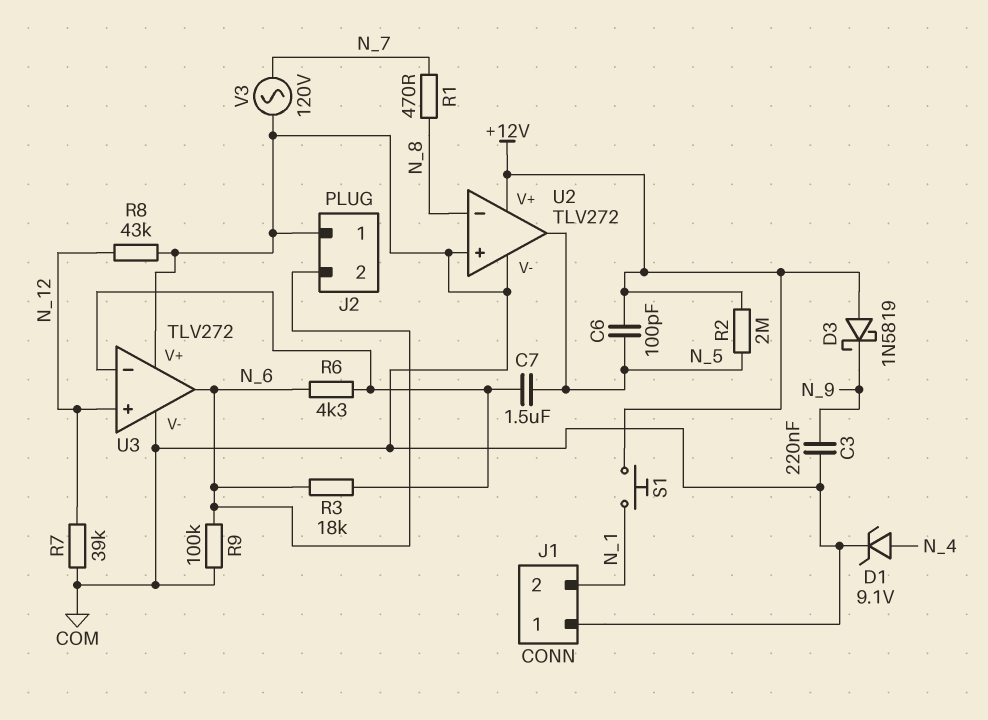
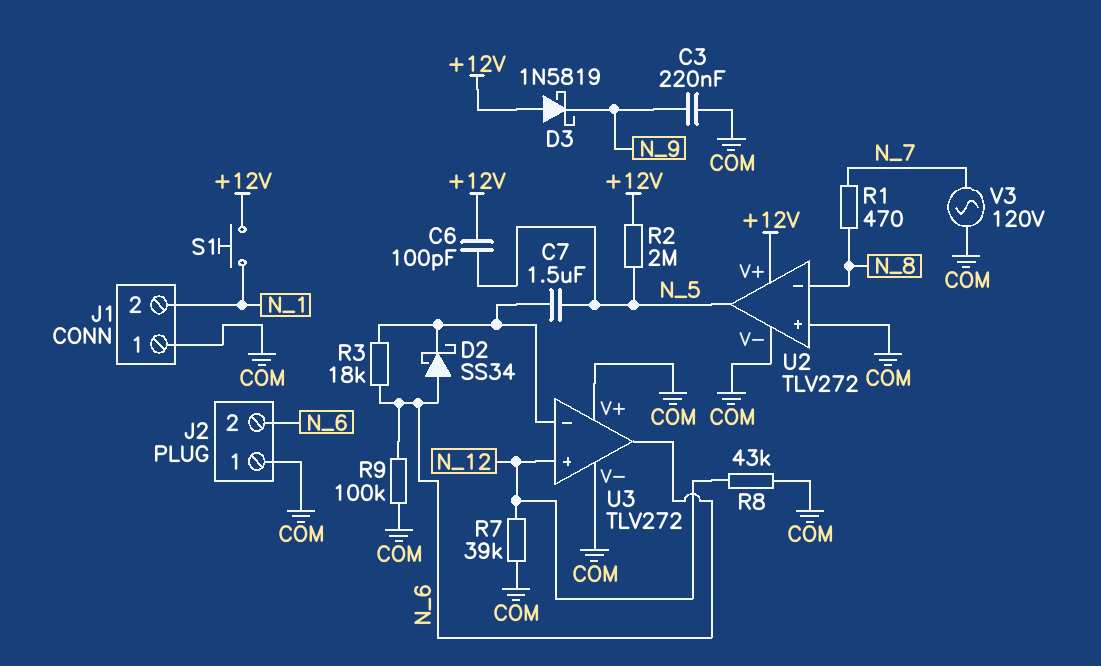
D1: zener 9.1V (A N_4, K COM) -> none
D2: none -> schottky SS34 (A N_6, K U3/in-)
R6: 4.3k (N_6, U3/in-) -> none

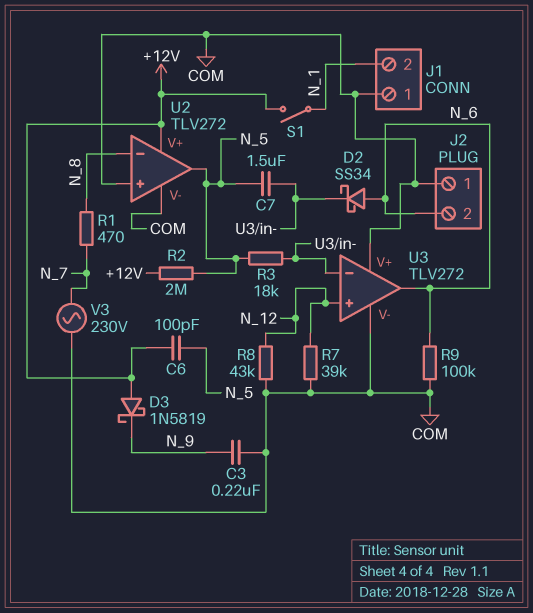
R3: 18k (N_6, U3/in-) -> 18k (N_5, U3/in-)
S1: button (+12V, N_1) -> switch (+12V, N_1)
V3: AC 120V (COM, N_7) -> AC 230V (COM, N_7)

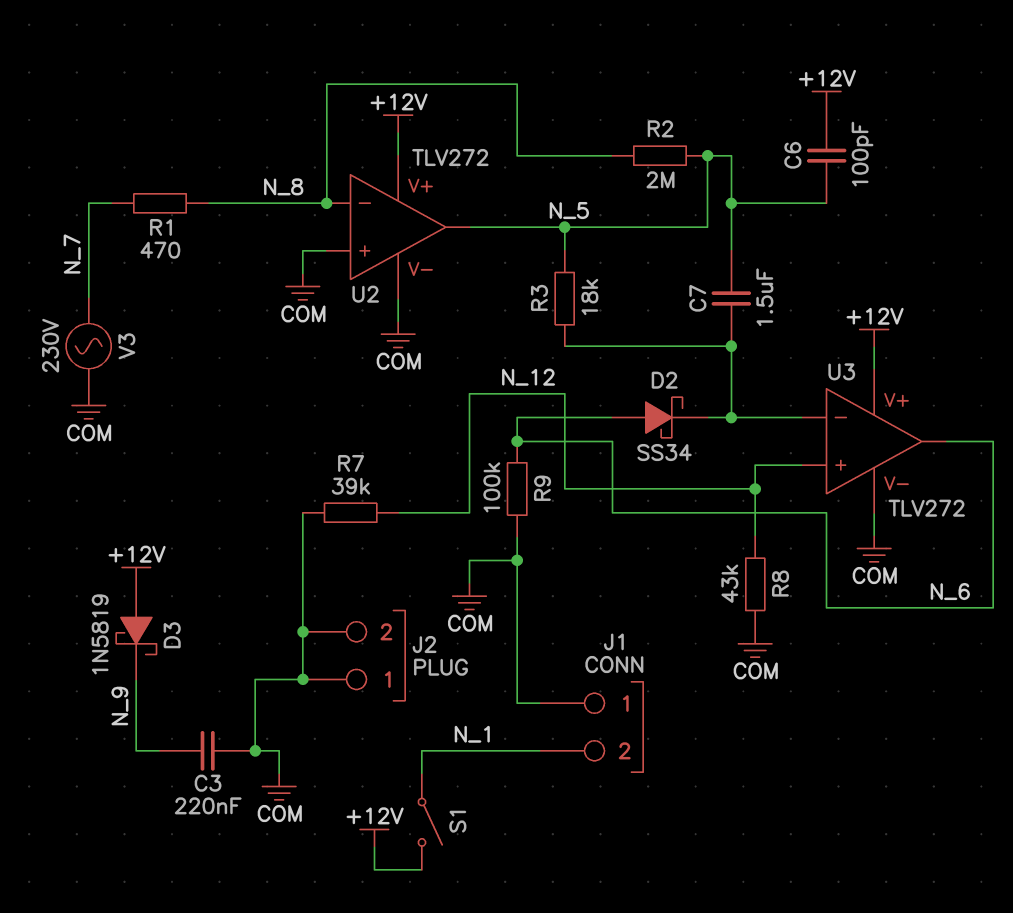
J2 pin 2: N_6 -> COM
R2: 2M (+12V, N_5) -> 2M (N_5, N_8)
U3 pin V+: COM -> +12V

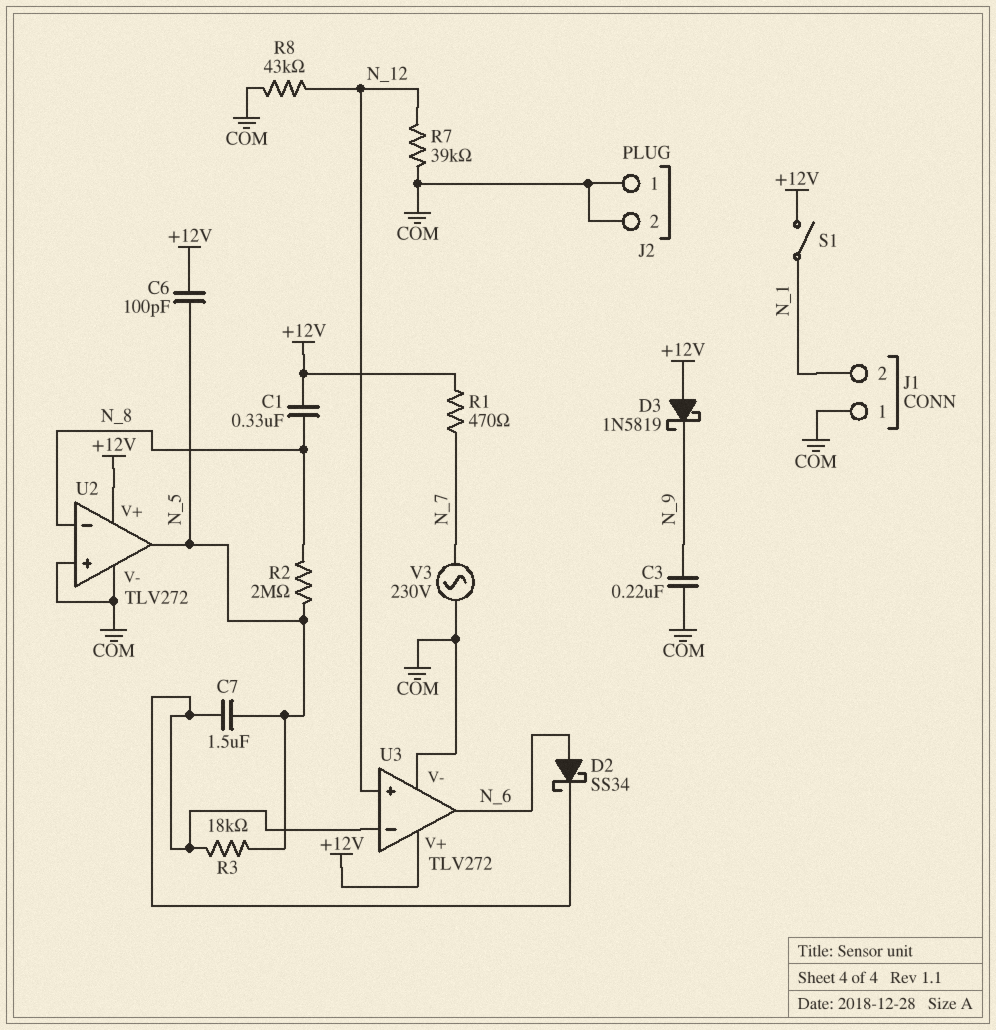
C1: none -> 330nF (+12V, N_8)
R1: 470 (N_7, N_8) -> 470 (+12V, N_7)
R9: 100k (COM, N_6) -> none

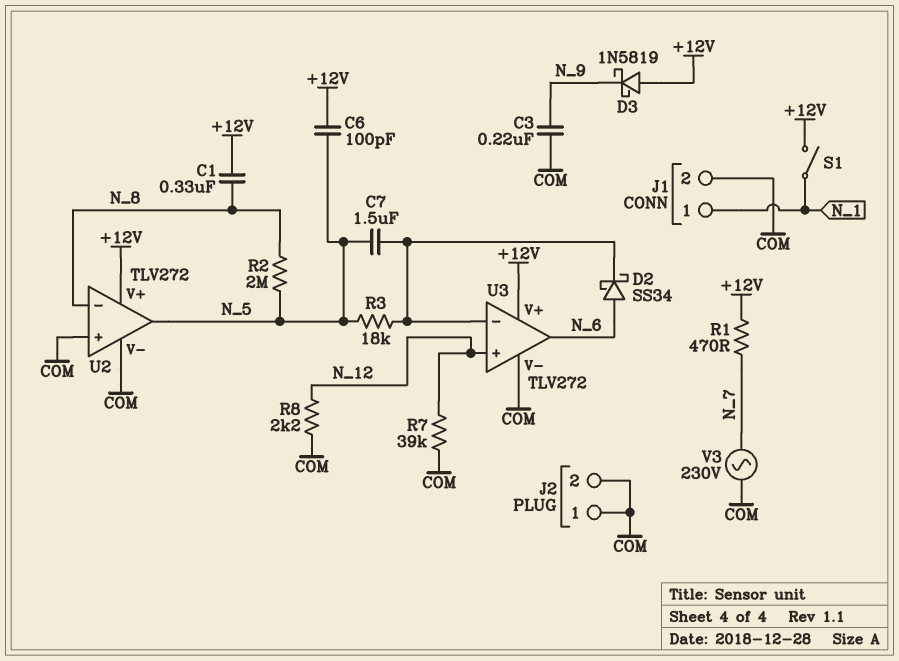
J1 pin 1: COM -> N_1
J1 pin 2: N_1 -> COM
R8: 43k (COM, N_12) -> 2.2k (COM, N_12)

